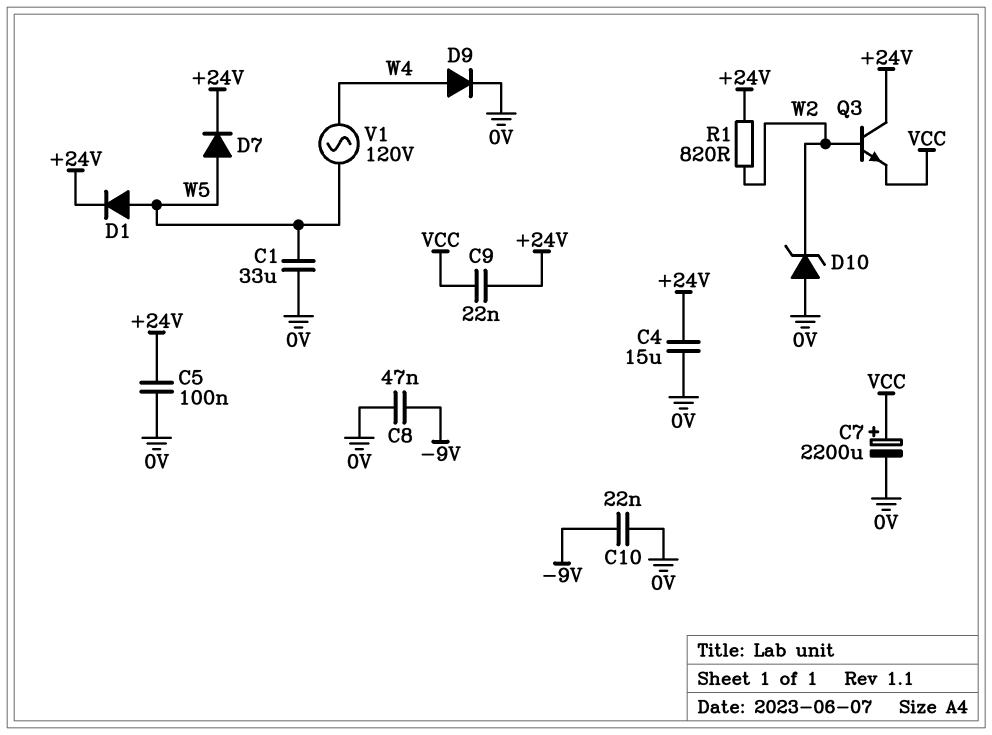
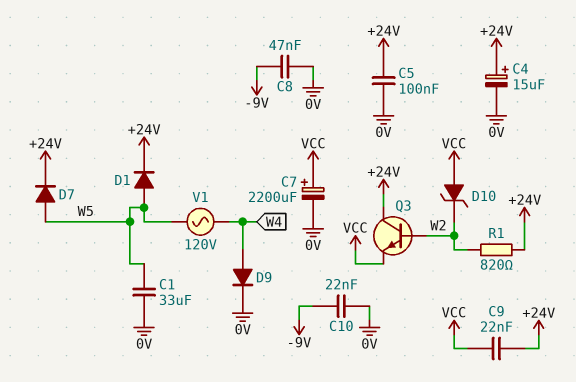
C4: 15uF (+24V, 0V) -> 15uF (plus +24V, minus 0V)
D10: zener (A 0V, K W2) -> zener (A VCC, K W2)

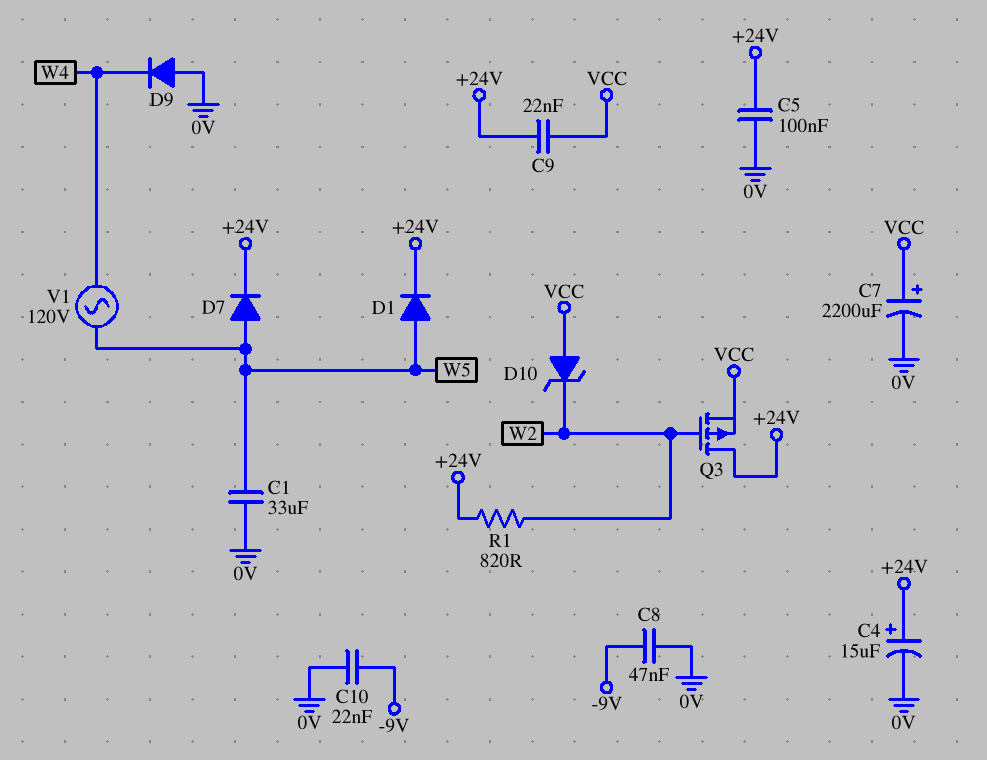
D9: diode (A W4, K 0V) -> diode (A 0V, K W4)
Q3: NPN (B W2, C +24V, E VCC) -> PMOS (G W2, D +24V, S VCC)

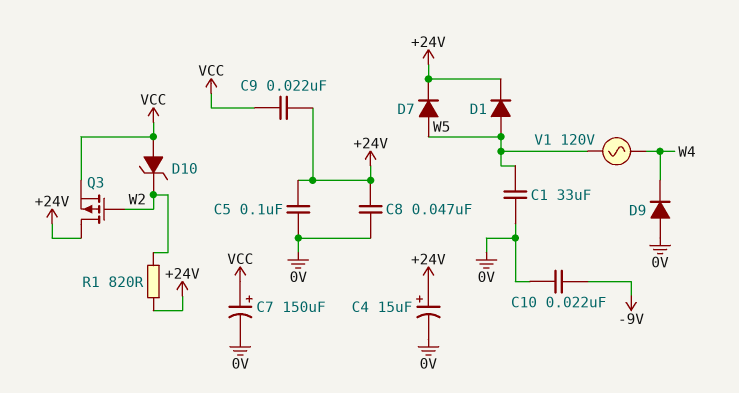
C7: 2200uF (plus VCC, minus 0V) -> 150uF (plus VCC, minus 0V)
C8: 47nF (-9V, 0V) -> 47nF (+24V, 0V)

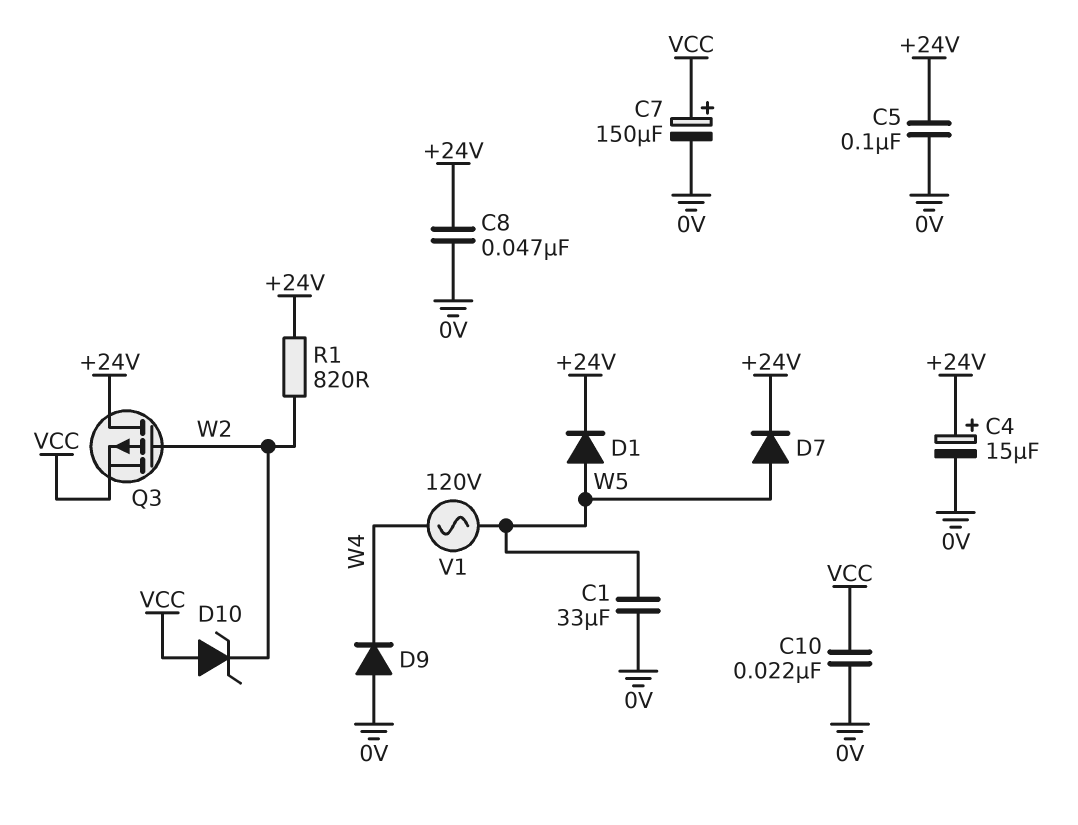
C9: 22nF (+24V, VCC) -> none
C10: 22nF (-9V, 0V) -> 22nF (0V, VCC)

